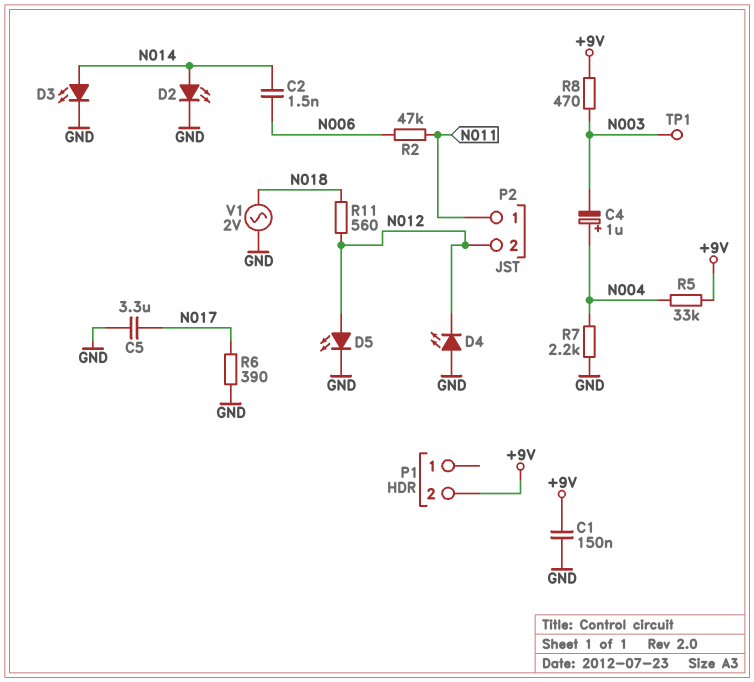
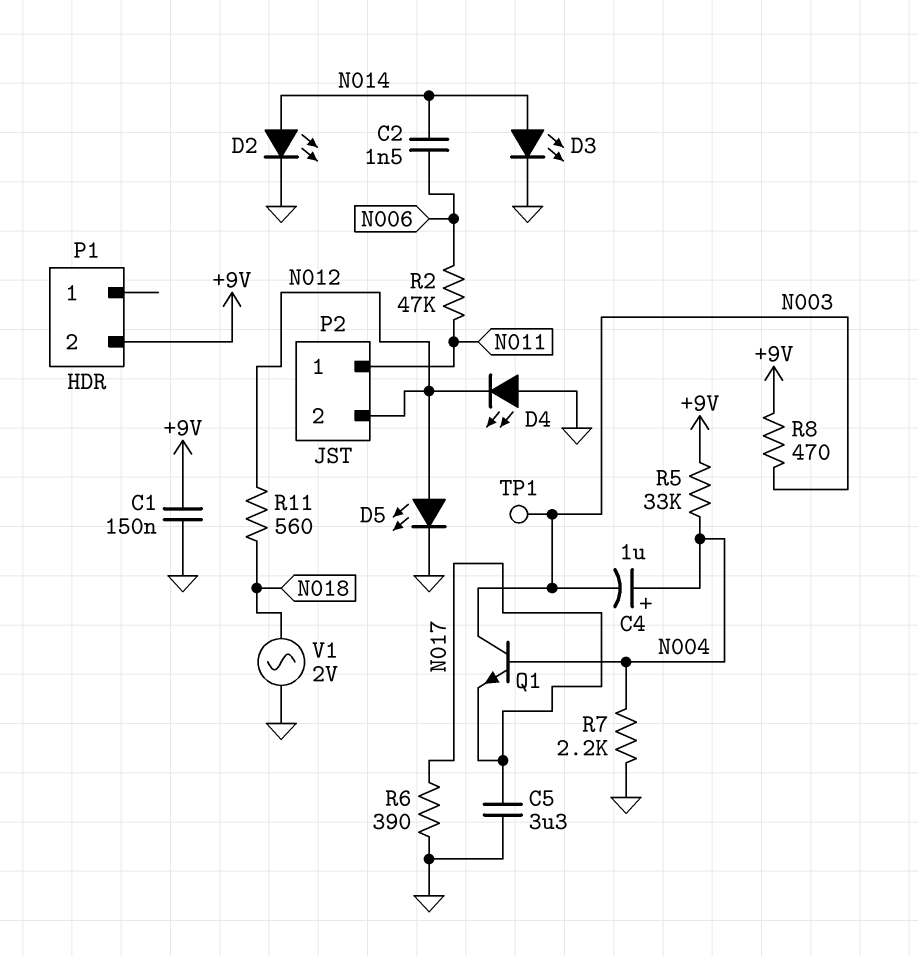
Q1: none -> NPN (B N004, C N003, E N017)

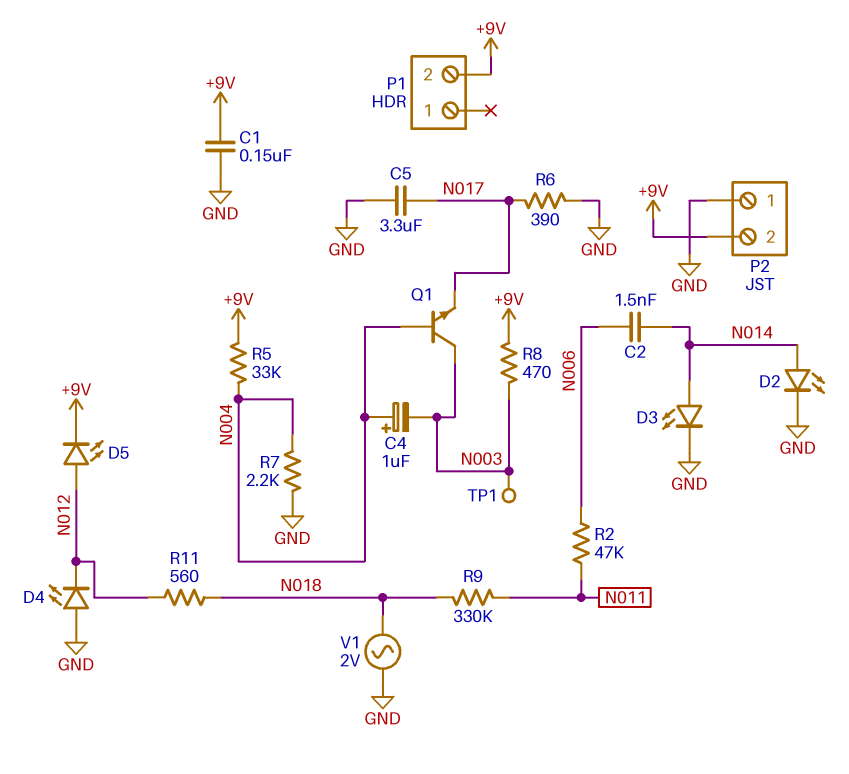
D5: LED (A N012, K GND) -> LED (A N012, K +9V)
P2 pin 1: N011 -> GND
P2 pin 2: N012 -> +9V
R9: none -> 330k (N011, N018)

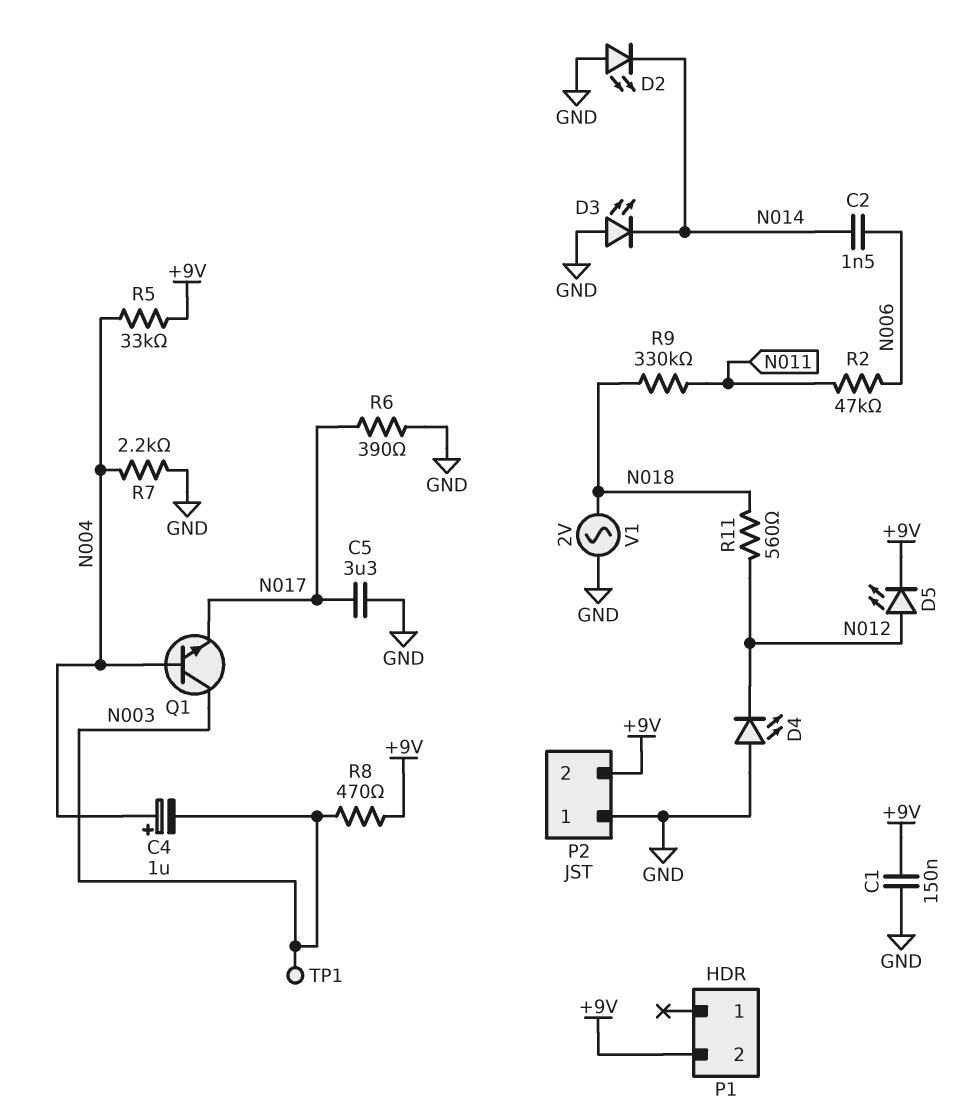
D2: LED (A N014, K GND) -> LED (A GND, K N014)
D3: LED (A N014, K GND) -> LED (A GND, K N014)

